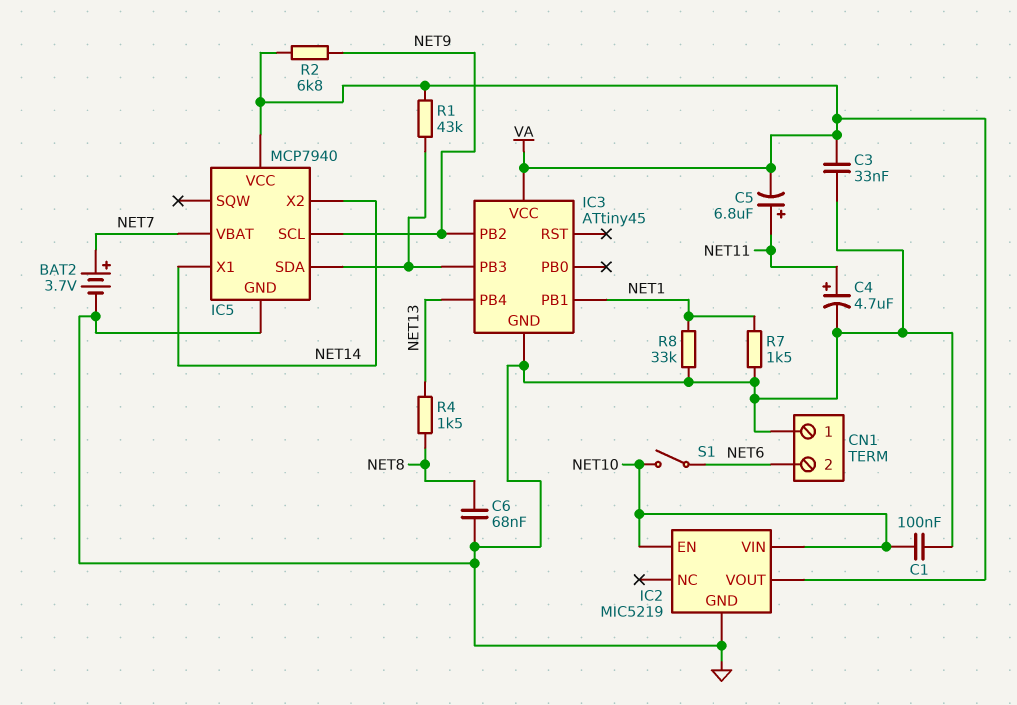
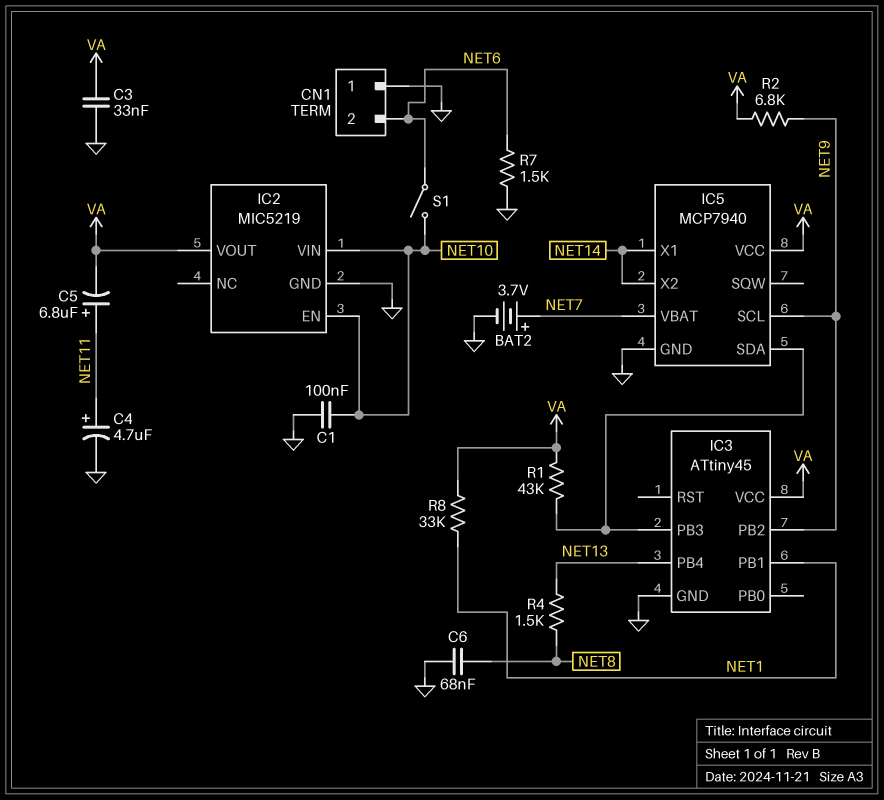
R7: 1.5k (GND, NET1) -> 1.5k (GND, NET6)
R8: 33k (GND, NET1) -> 33k (NET1, VA)

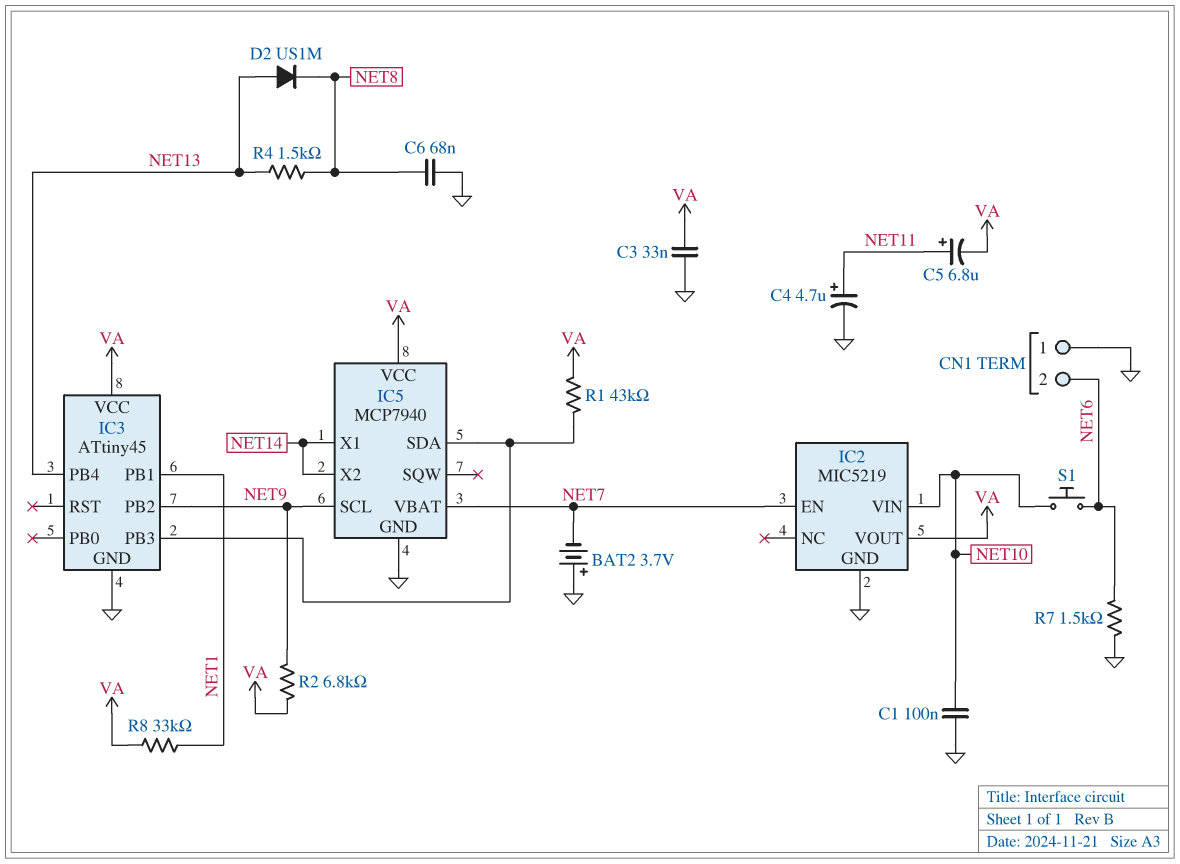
BAT2: 3.7V (plus NET7, minus GND) -> 3.7V (plus GND, minus NET7)
D2: none -> diode US1M (A NET13, K NET8)
IC2 pin EN: NET10 -> NET7
S1: switch (NET6, NET10) -> button (NET6, NET10)

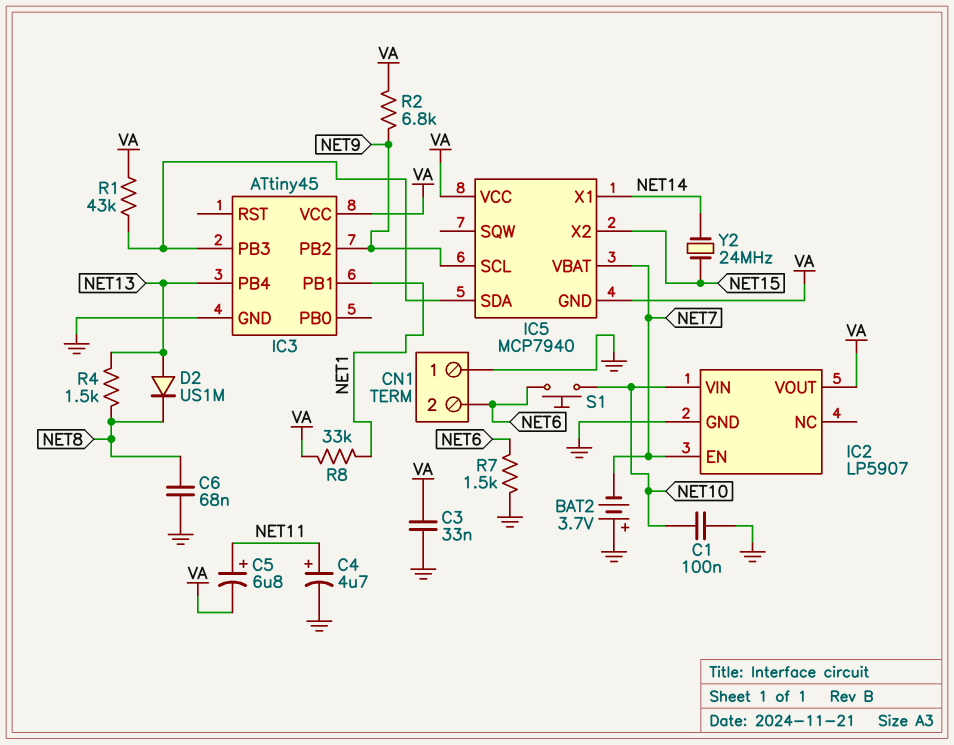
IC2: MIC5219 -> LP5907
IC5 pin GND: GND -> VA
IC5 pin X2: NET14 -> NET15
Y2: none -> 24MHz (NET14, NET15)

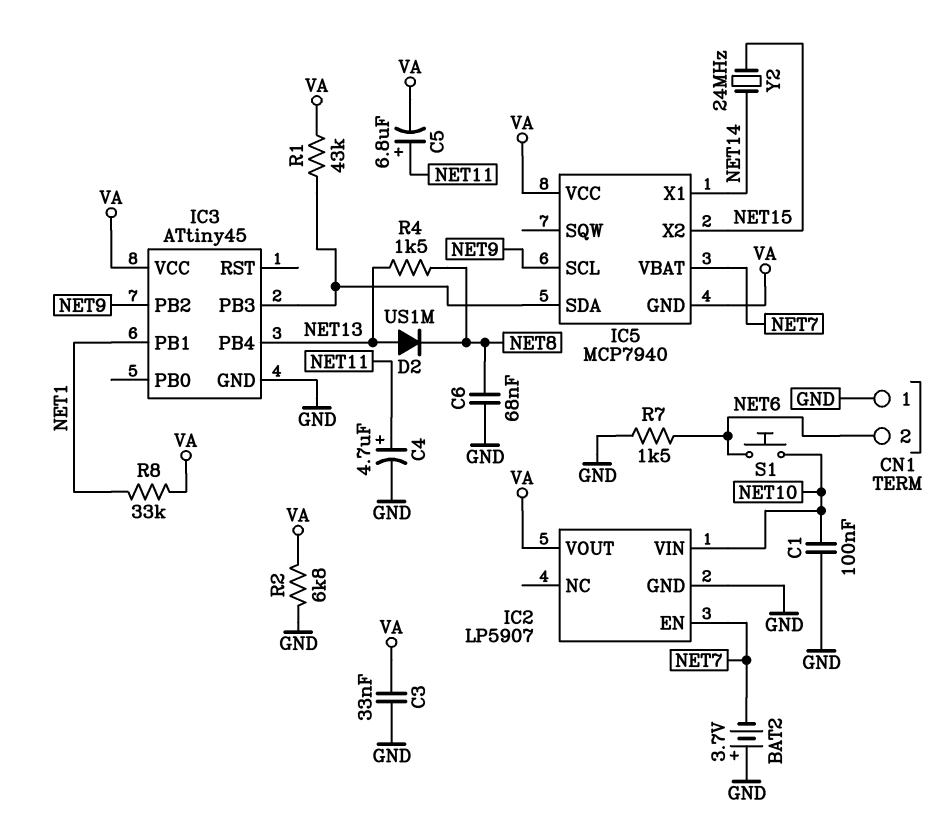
R2: 6.8k (NET9, VA) -> 6.8k (GND, VA)

